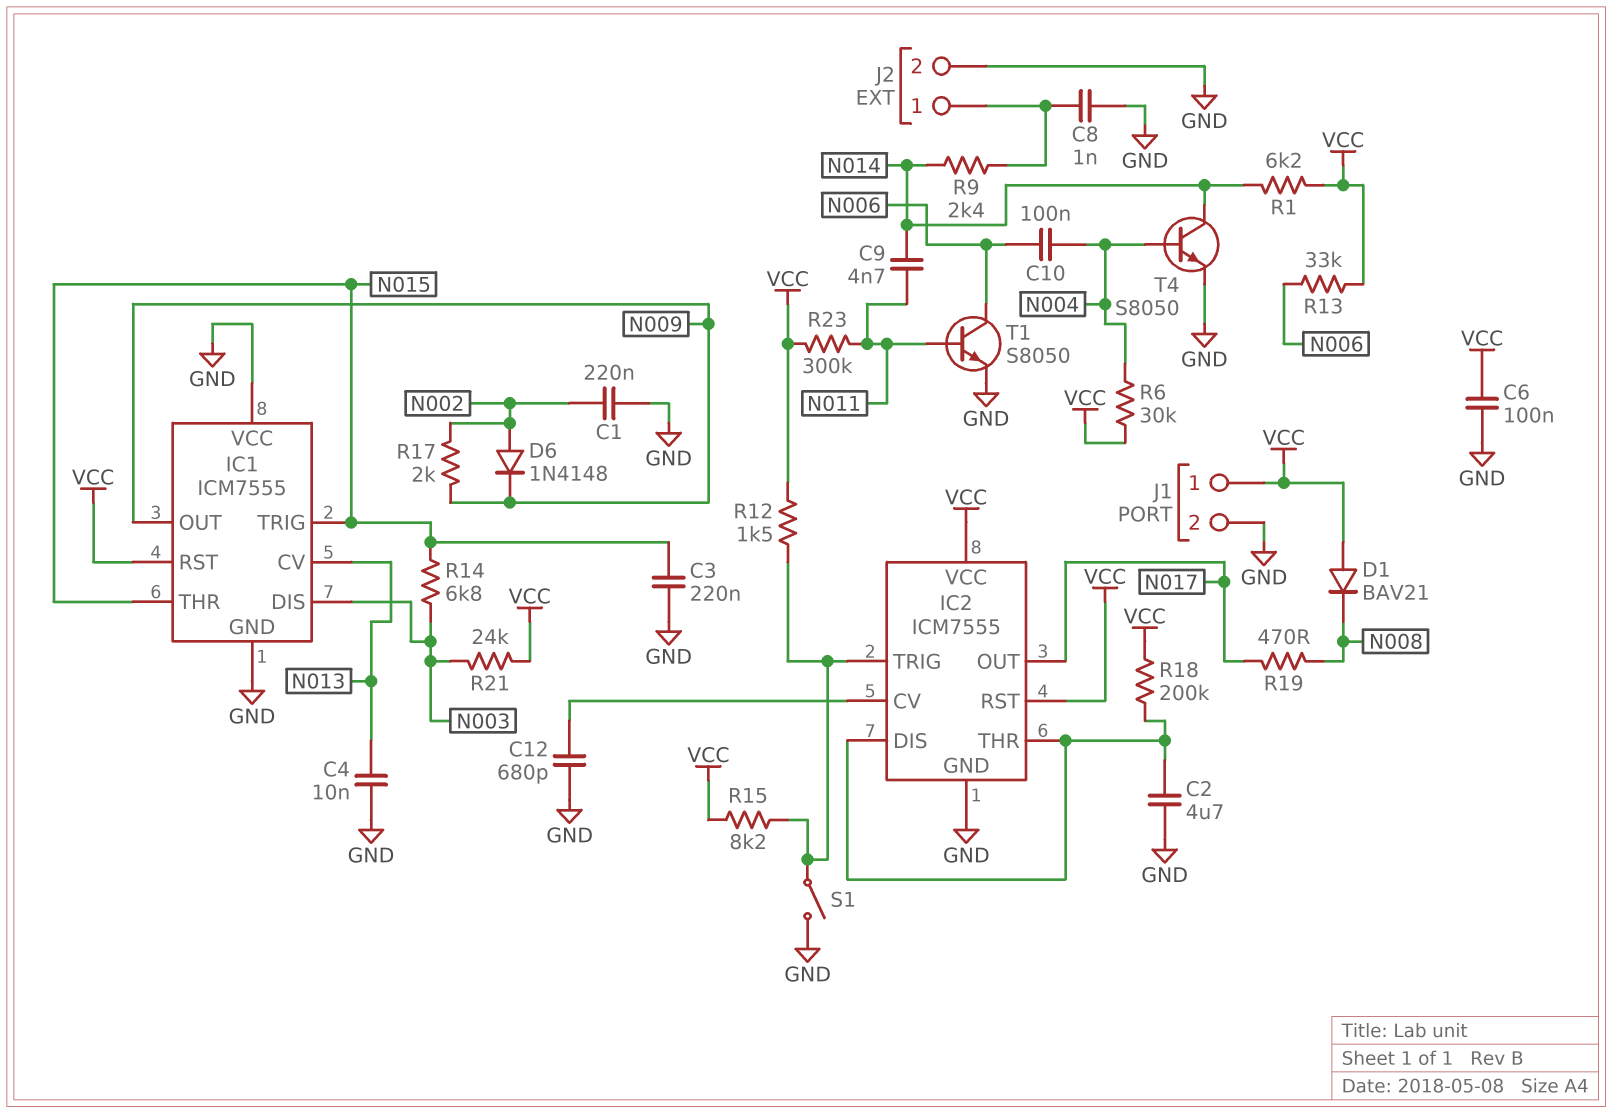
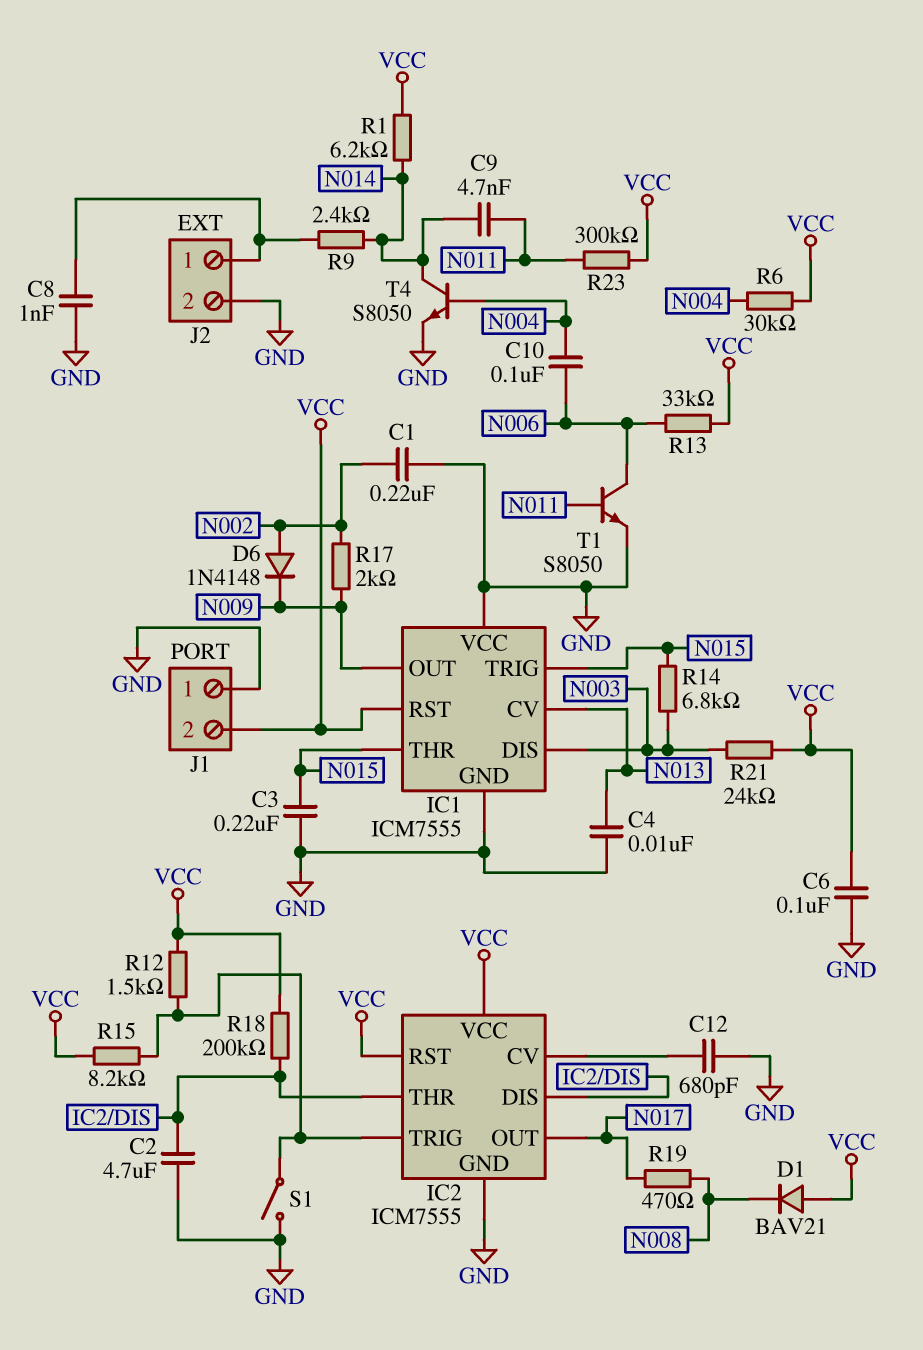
J1 pin 1: VCC -> GND
J1 pin 2: GND -> VCC

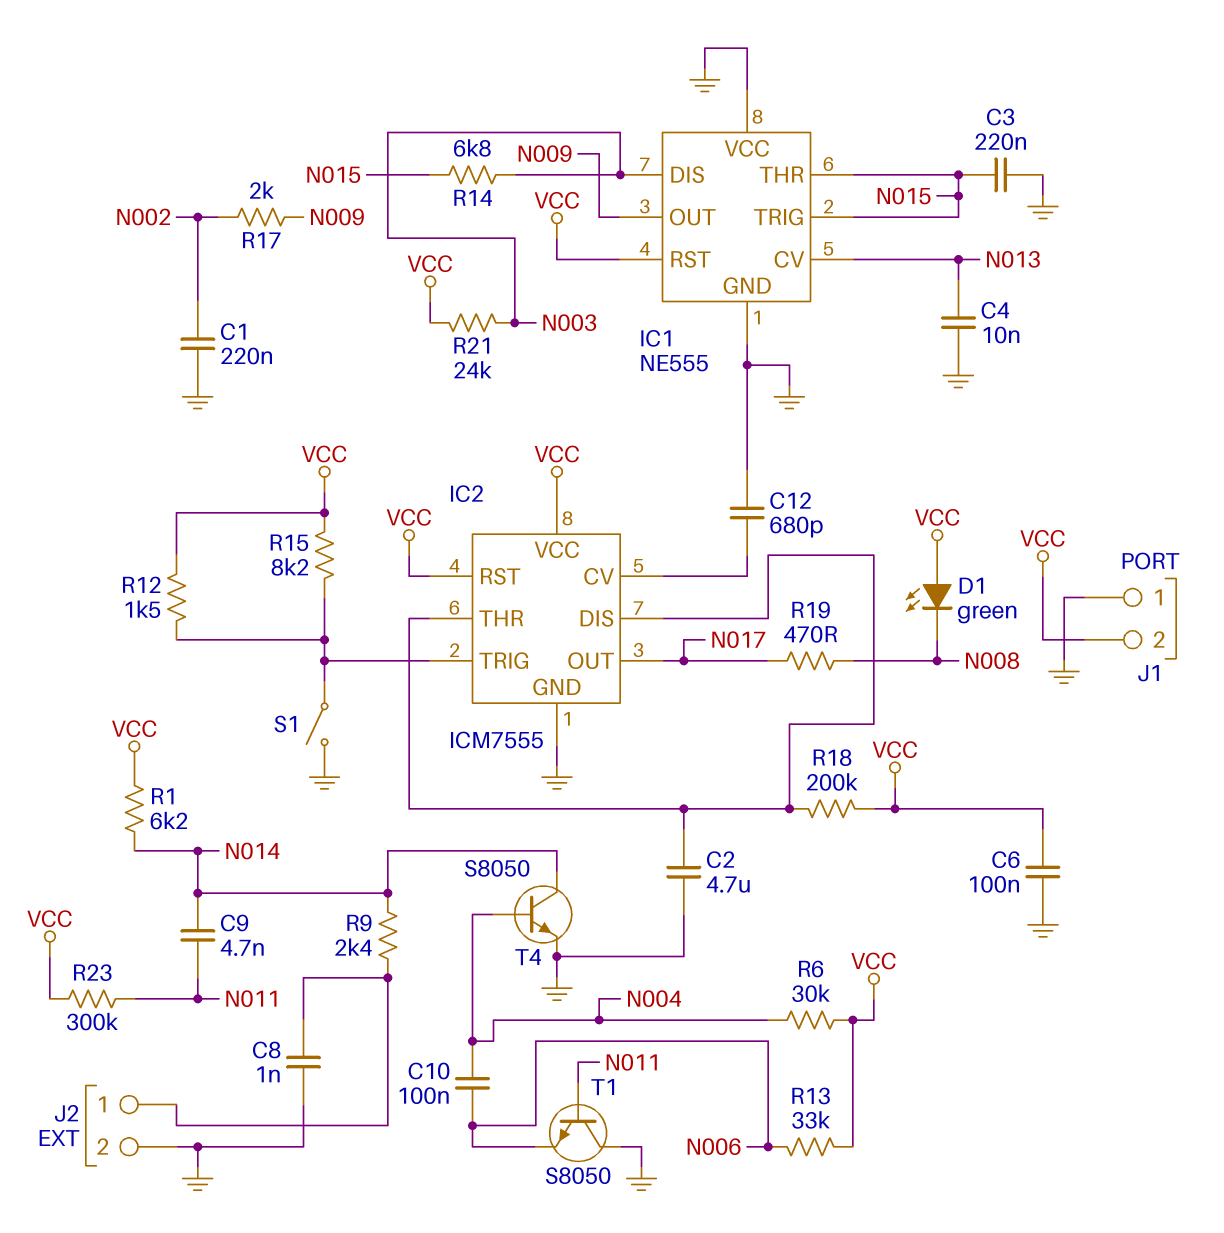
D1: diode BAV21 (A VCC, K N008) -> LED green (A VCC, K N008)
D6: diode 1N4148 (A N002, K N009) -> none
IC1: ICM7555 -> NE555
T1: NPN S8050 (B N011, C N006, E GND) -> NPN S8050 (B N011, C GND, E N006)

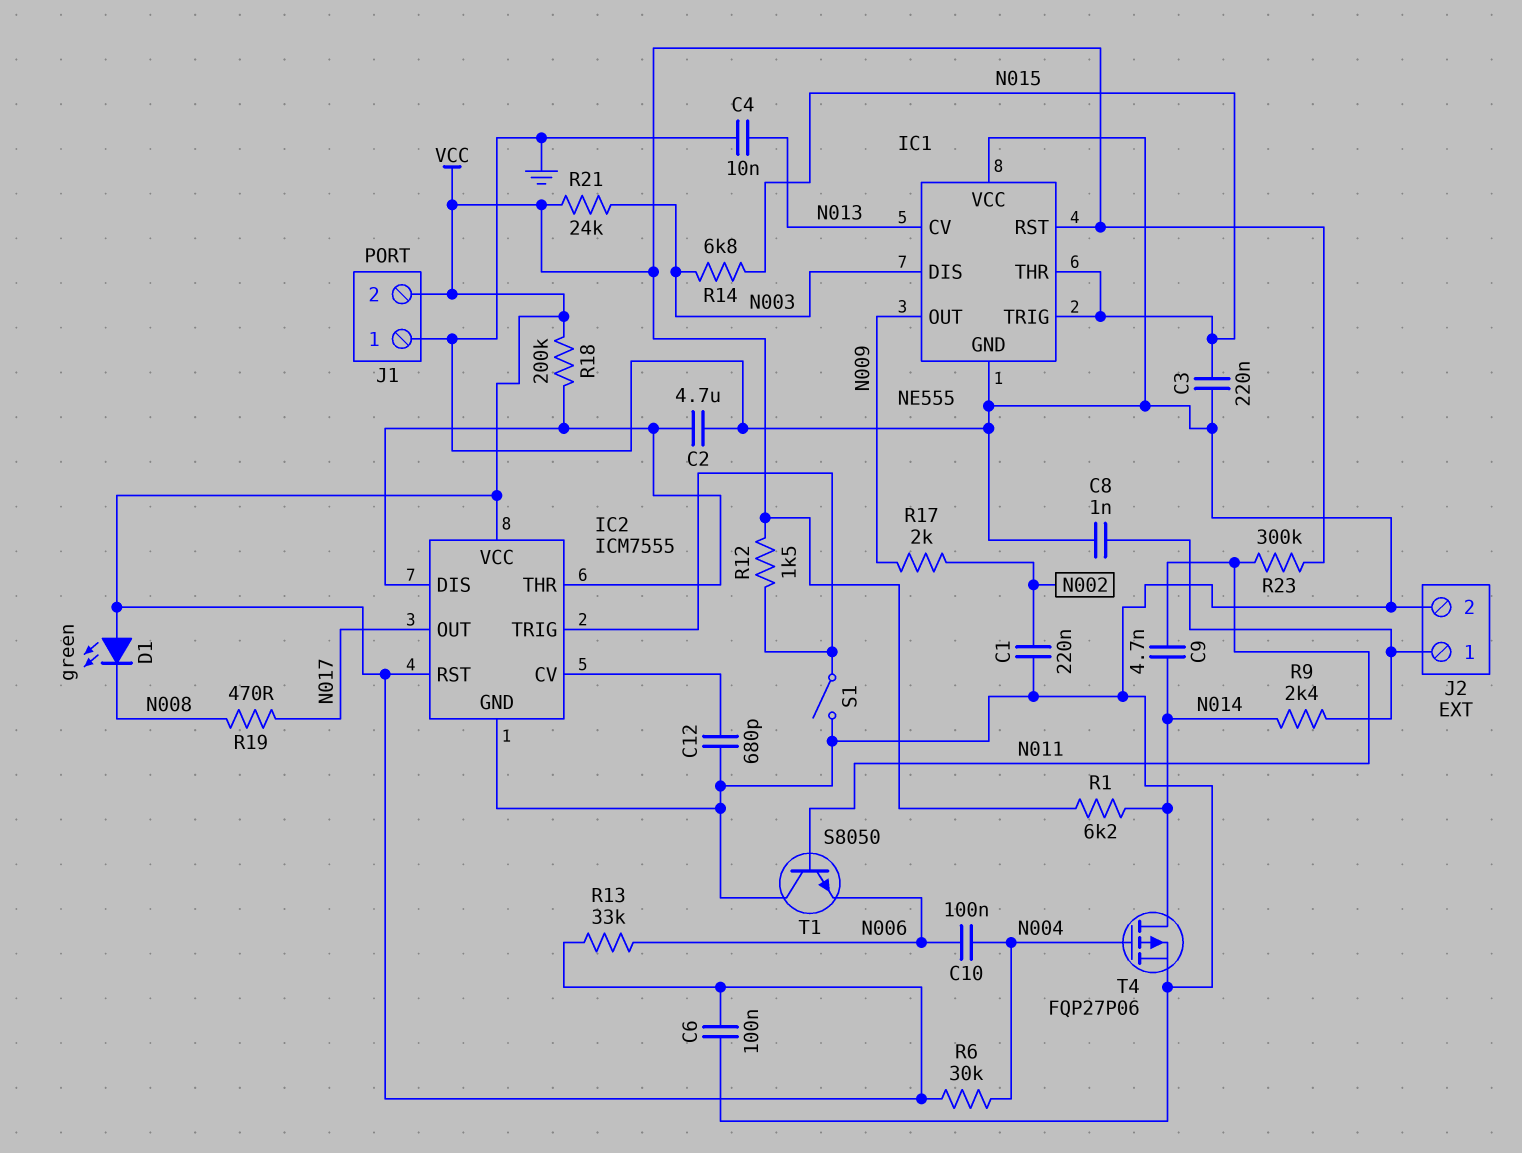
R15: 8.2k (IC2/TRIG, VCC) -> none
T4: NPN S8050 (B N004, C N014, E GND) -> PMOS FQP27P06 (G N004, D N014, S GND)

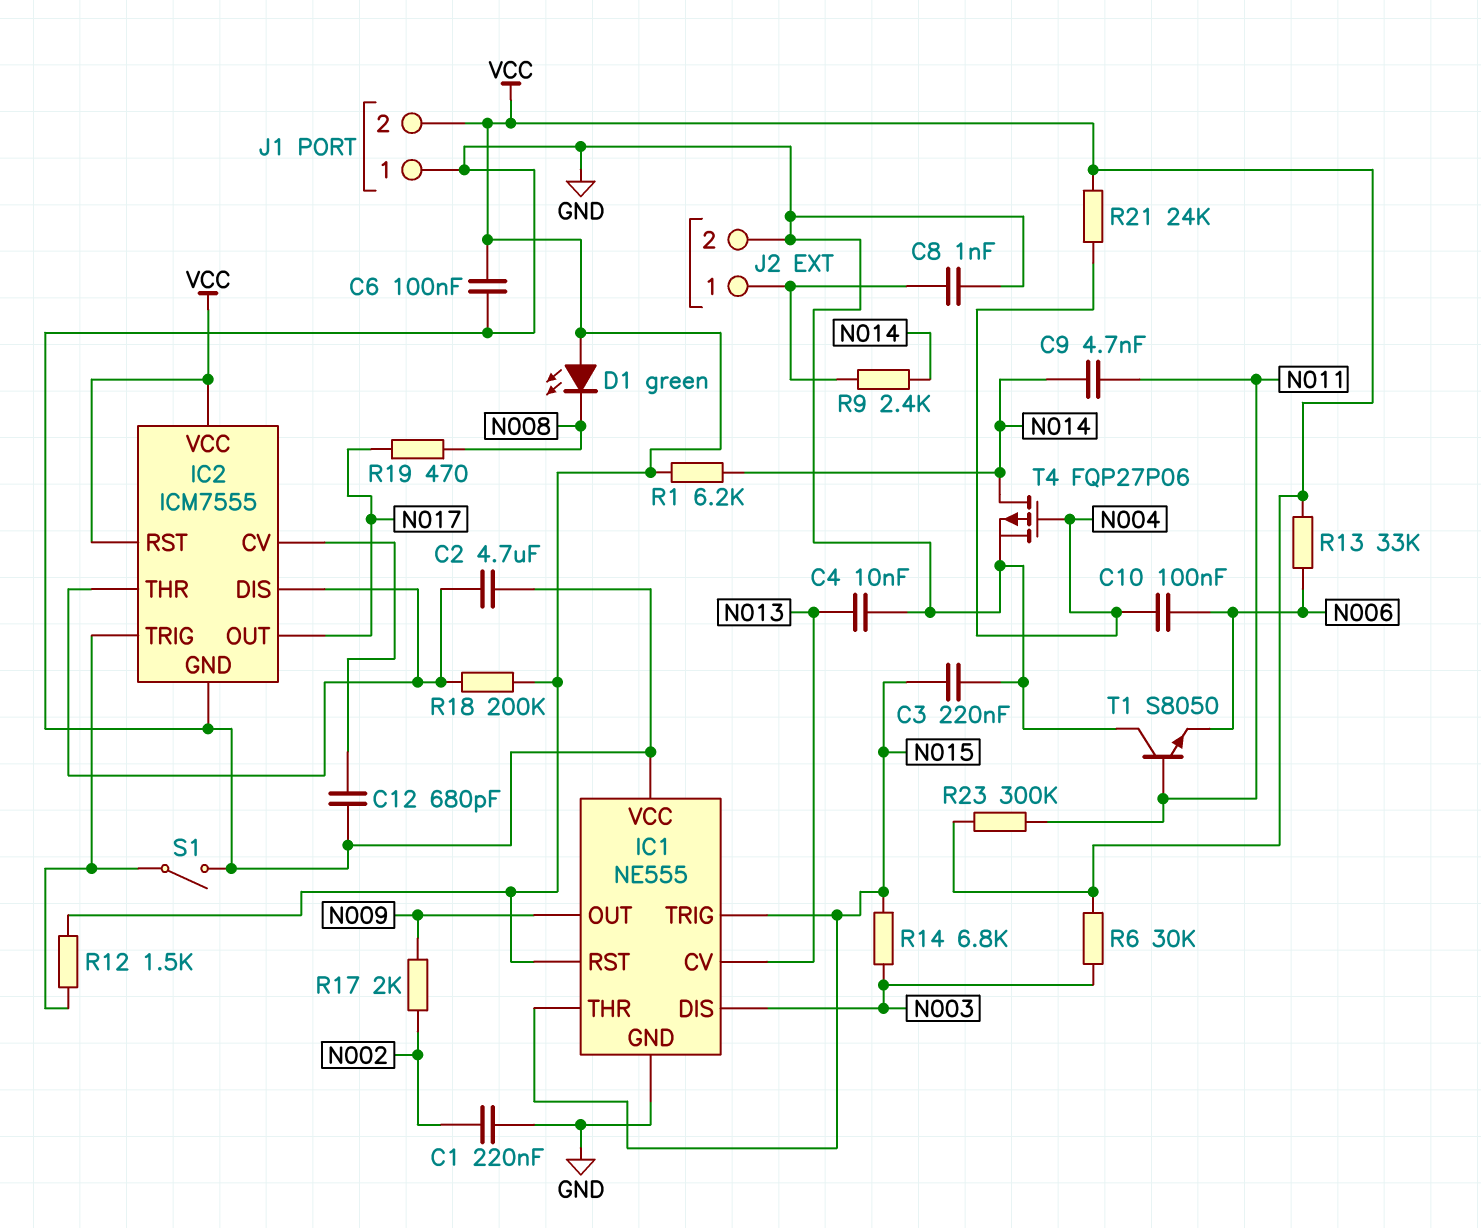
R6: 30k (N004, VCC) -> 30k (N003, VCC)
R21: 24k (N003, VCC) -> 24k (N004, VCC)

